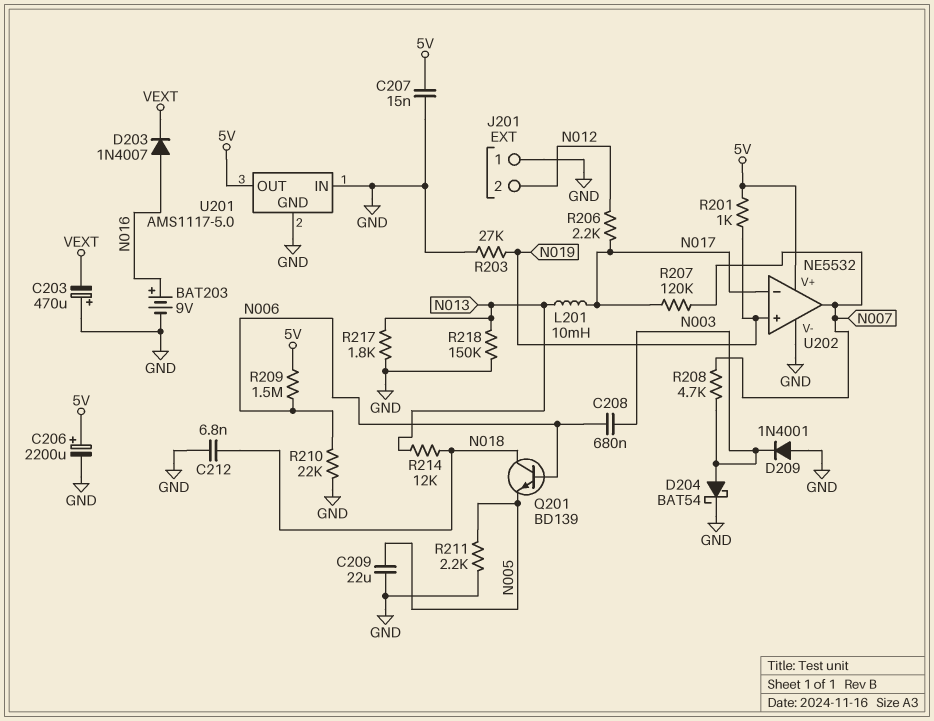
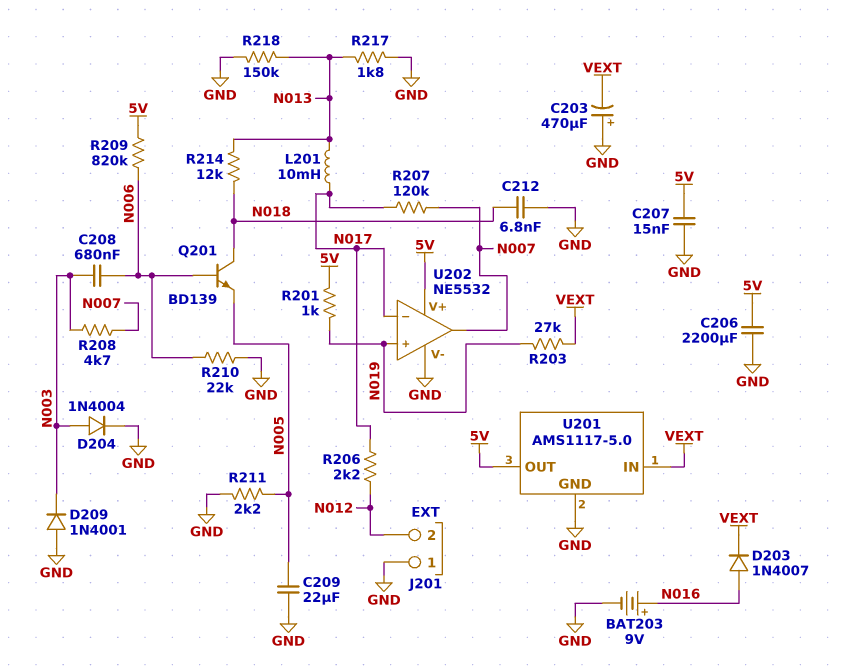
C206: 2200uF (plus 5V, minus GND) -> 2200uF (5V, GND)
D204: schottky BAT54 (A N003, K GND) -> diode 1N4004 (A N003, K GND)
R203: 27k (GND, N019) -> 27k (N019, VEXT)
R209: 1.5M (5V, N006) -> 820k (5V, N006)
U201 pin IN: GND -> VEXT

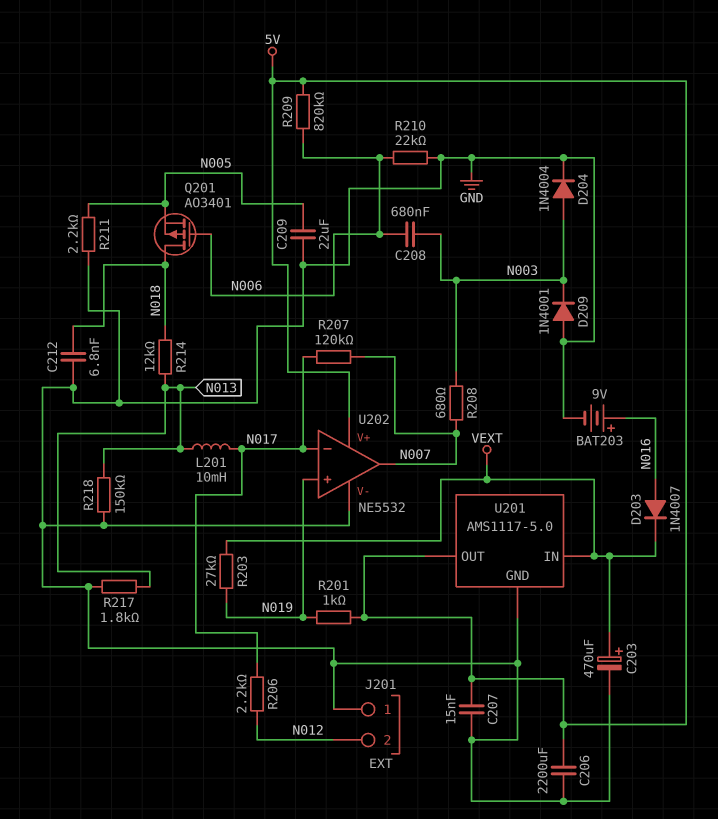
C203: 470uF (plus GND, minus VEXT) -> 470uF (plus VEXT, minus GND)
Q201: NPN BD139 (B N006, C N018, E N005) -> PMOS AO3401 (G N006, D N018, S N005)
R208: 4.7k (N003, N007) -> 680 (N003, N007)

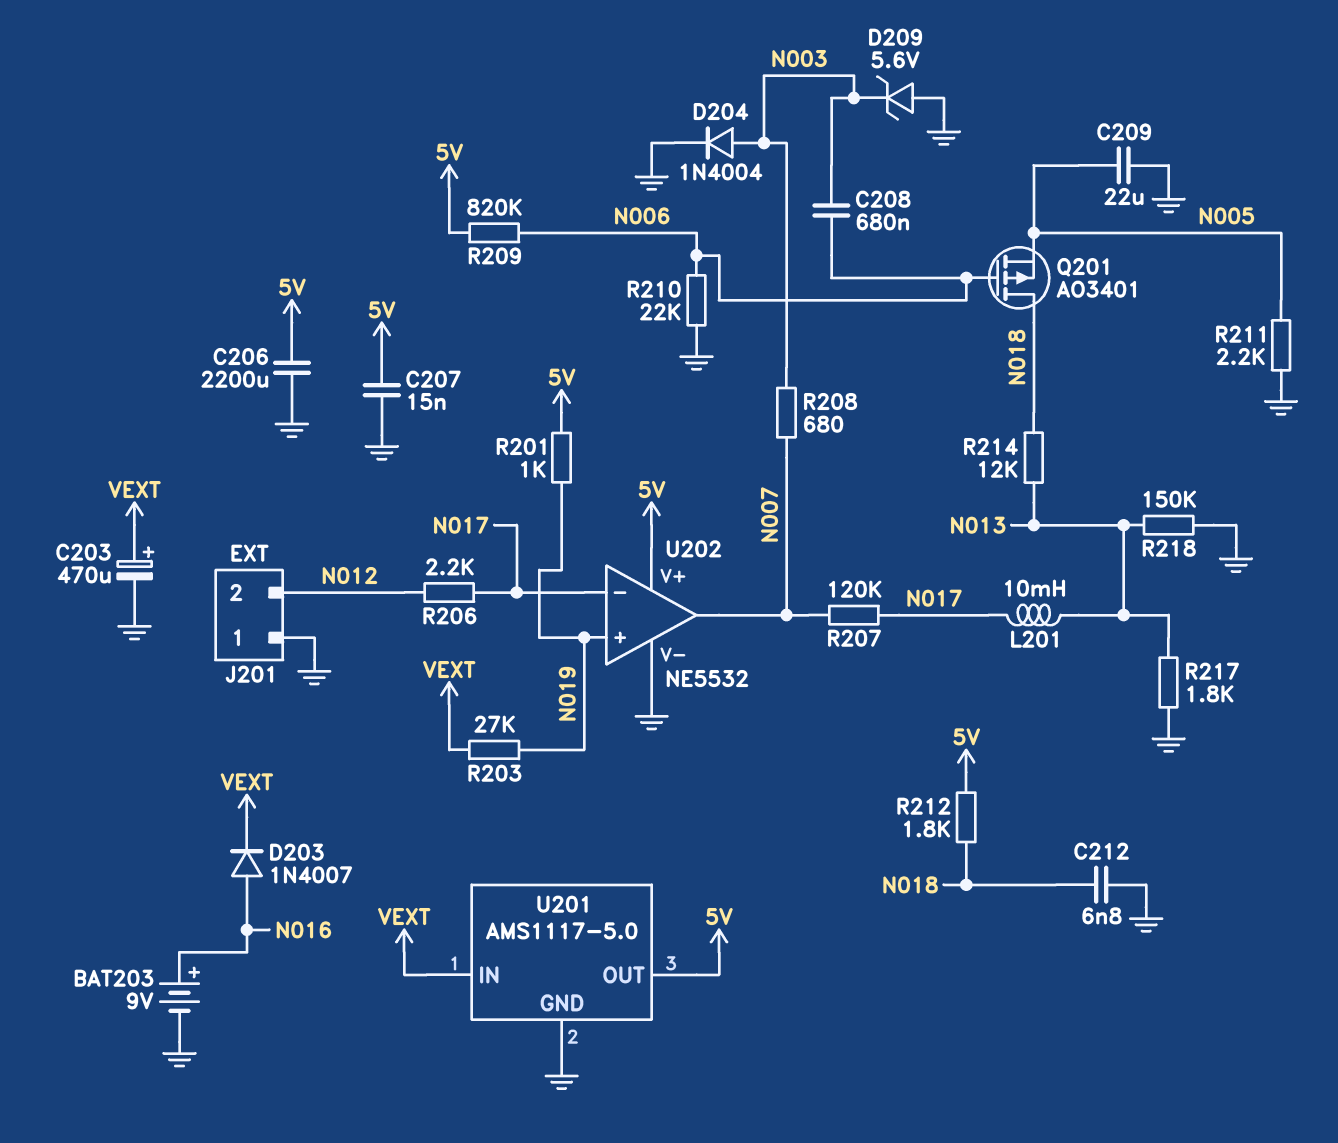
D209: diode 1N4001 (A GND, K N003) -> zener 5.6V (A GND, K N003)
R212: none -> 1.8k (5V, N018)

